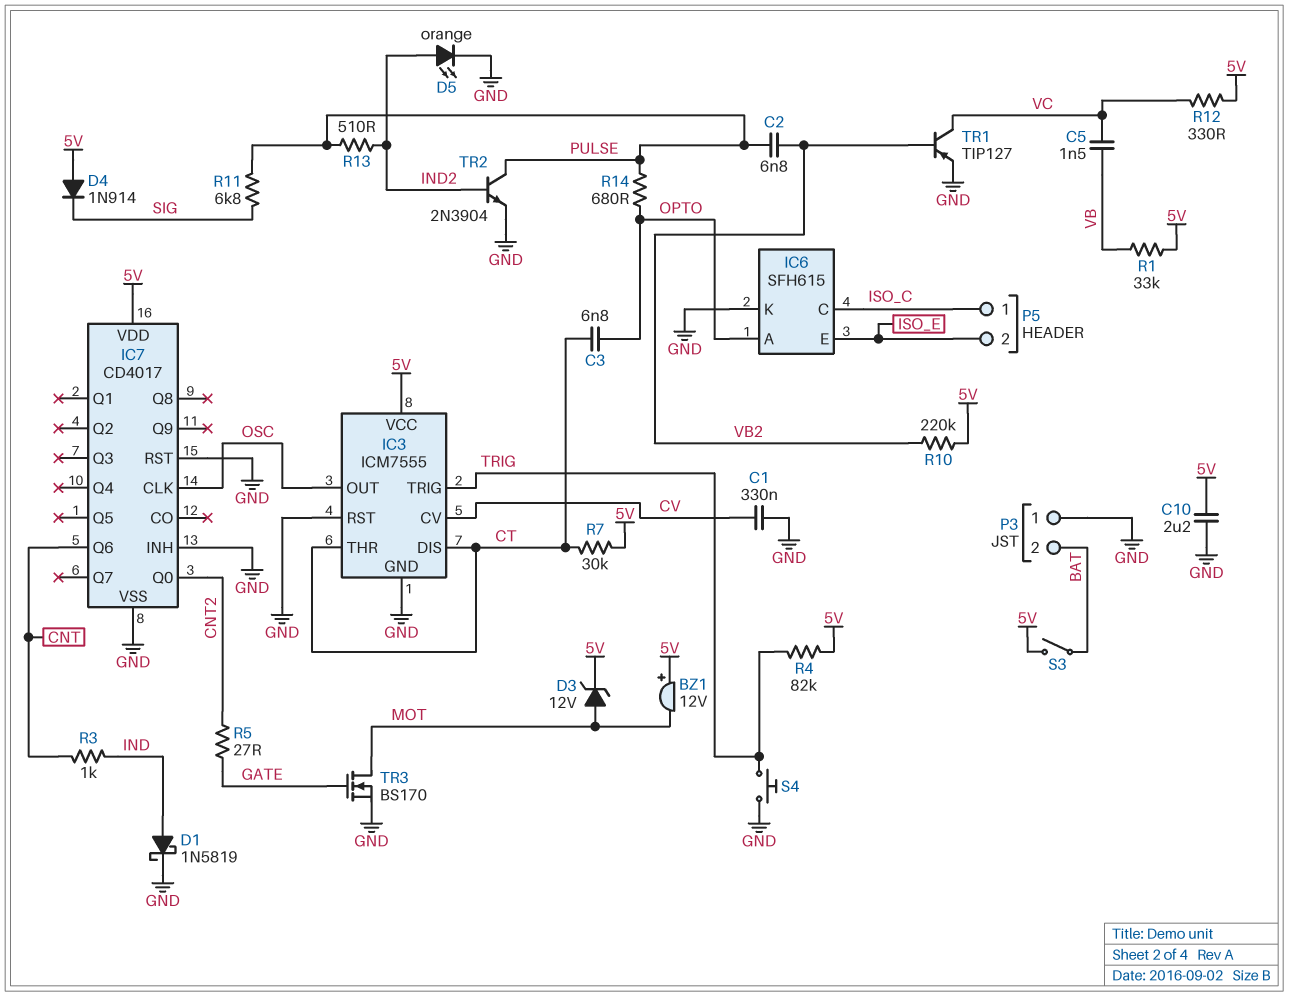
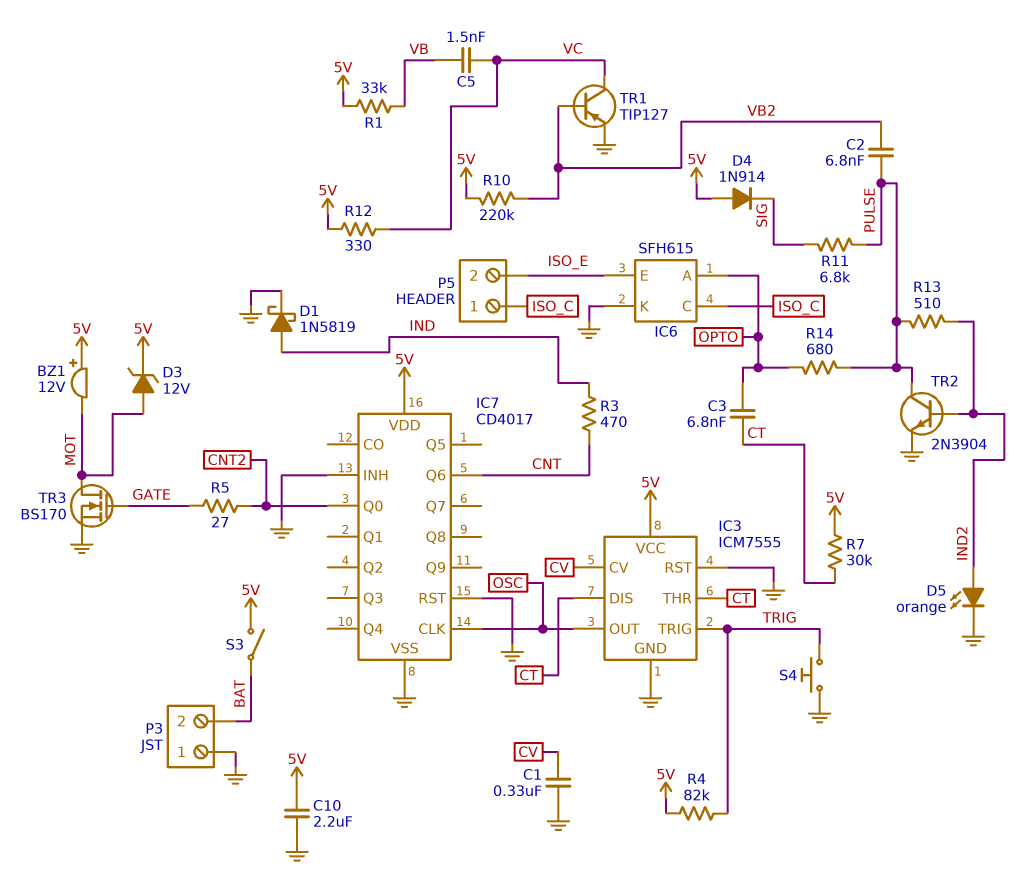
R3: 1k (CNT, IND) -> 470 (CNT, IND)

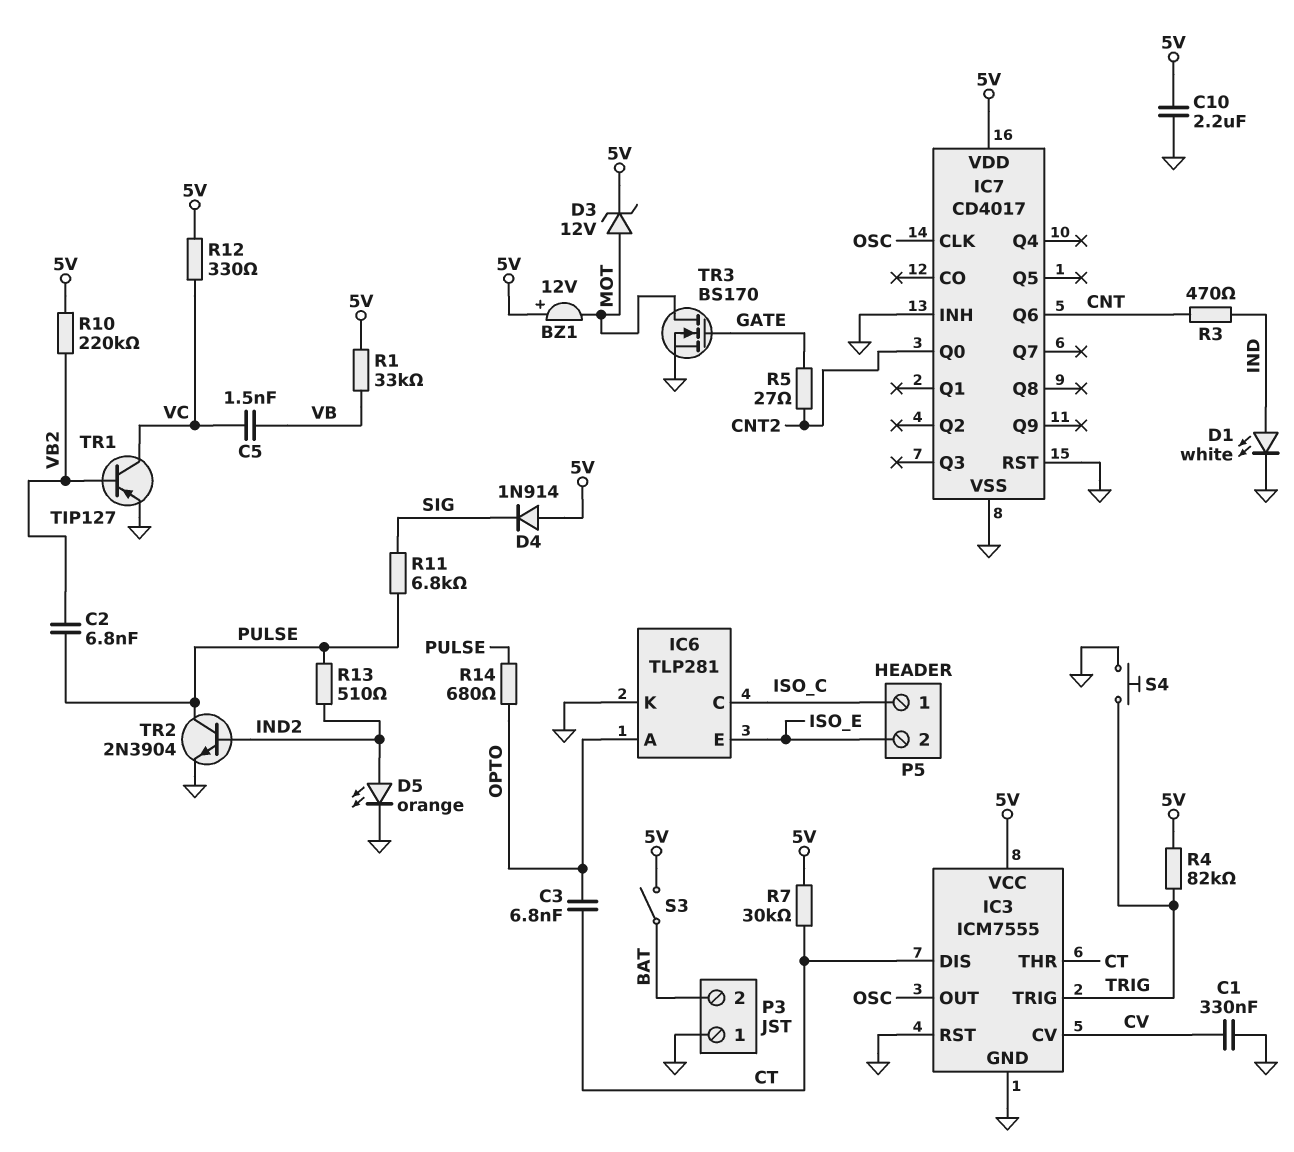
D1: schottky 1N5819 (A IND, K GND) -> LED white (A IND, K GND)
IC6: SFH615 -> TLP281

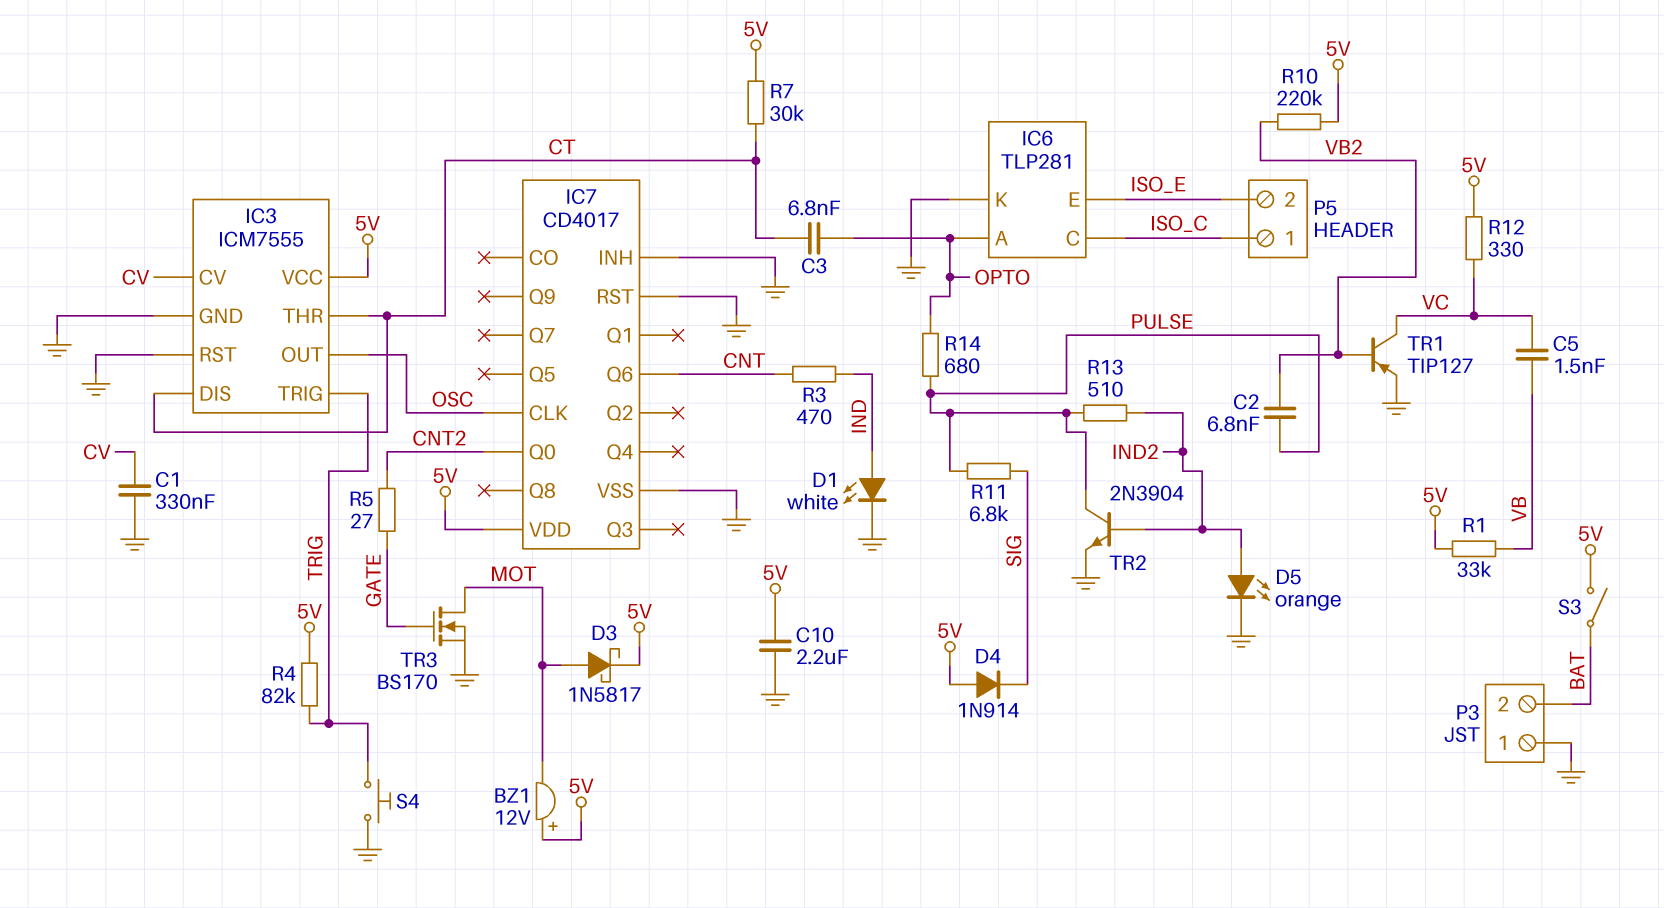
D3: zener 12V (A MOT, K 5V) -> schottky 1N5817 (A MOT, K 5V)

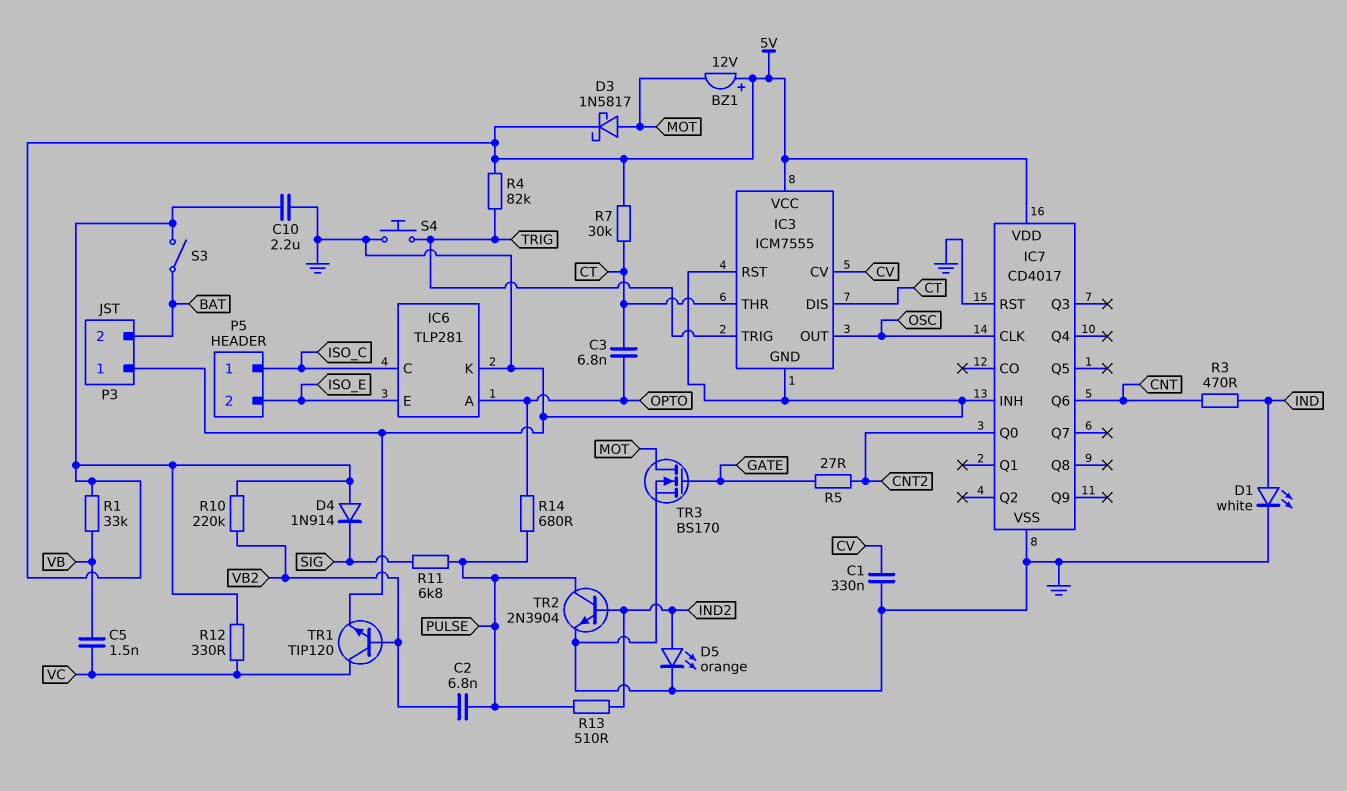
TR1: PNP TIP127 (B VB2, C VC, E GND) -> NPN TIP120 (B VB2, C VC, E GND)

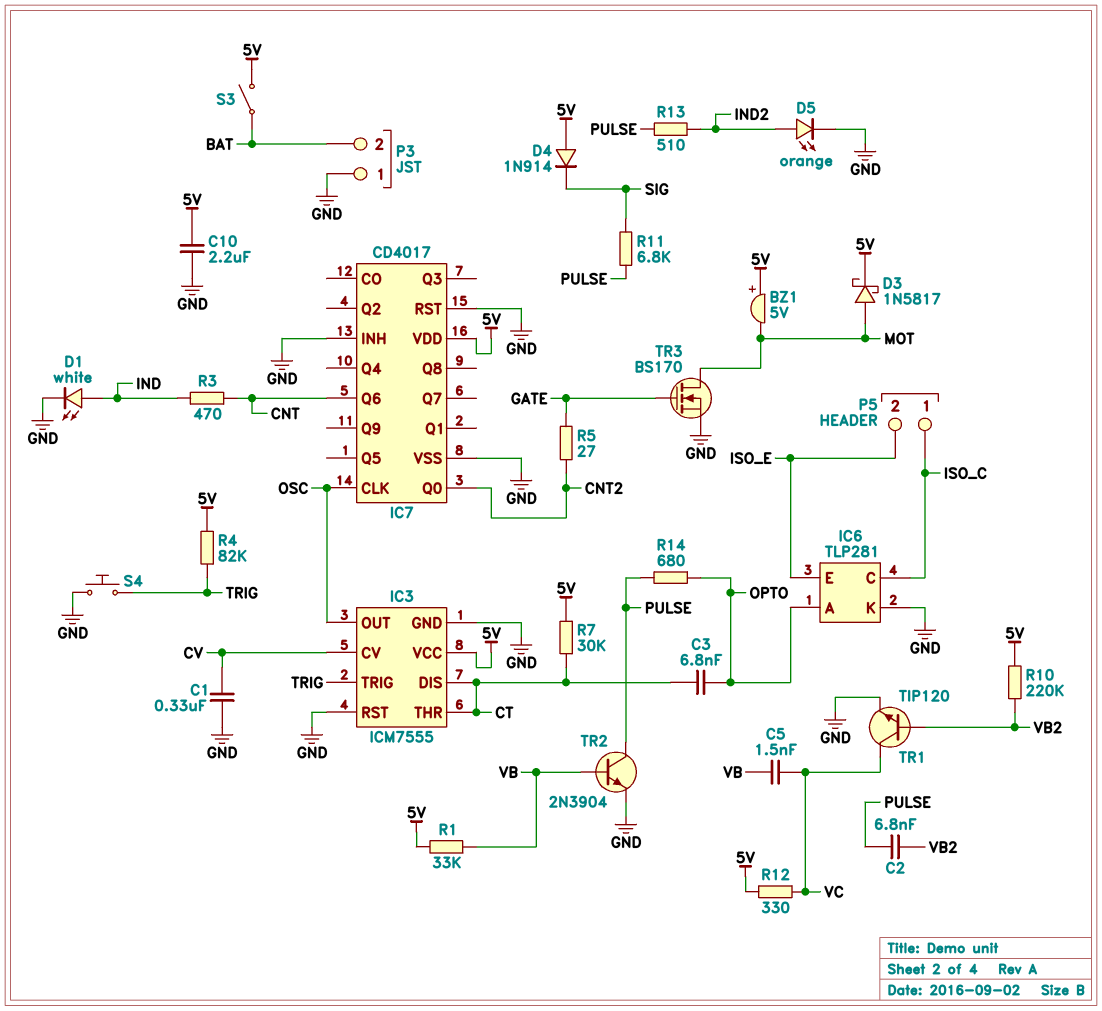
BZ1: buzzer 12V (plus 5V, minus MOT) -> buzzer 5V (plus 5V, minus MOT)
TR2: NPN 2N3904 (B IND2, C PULSE, E GND) -> NPN 2N3904 (B VB, C PULSE, E GND)

